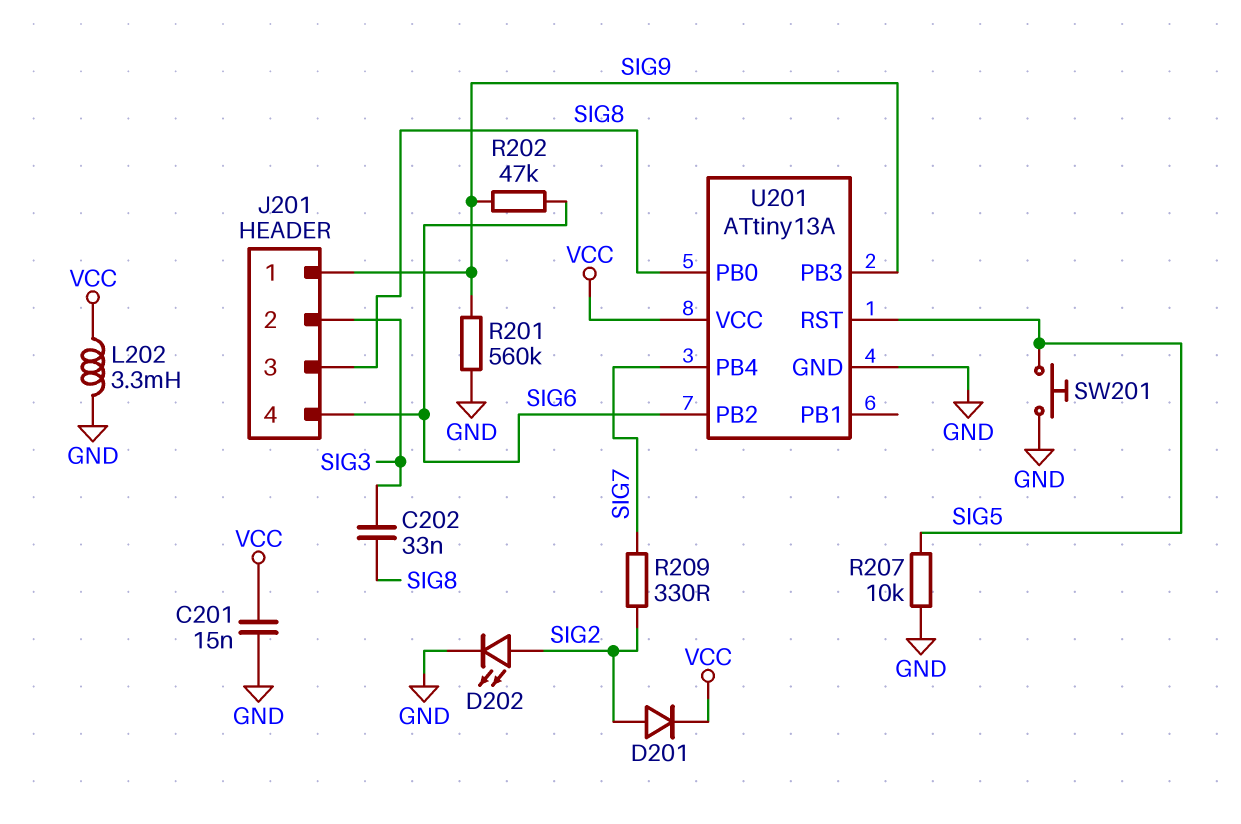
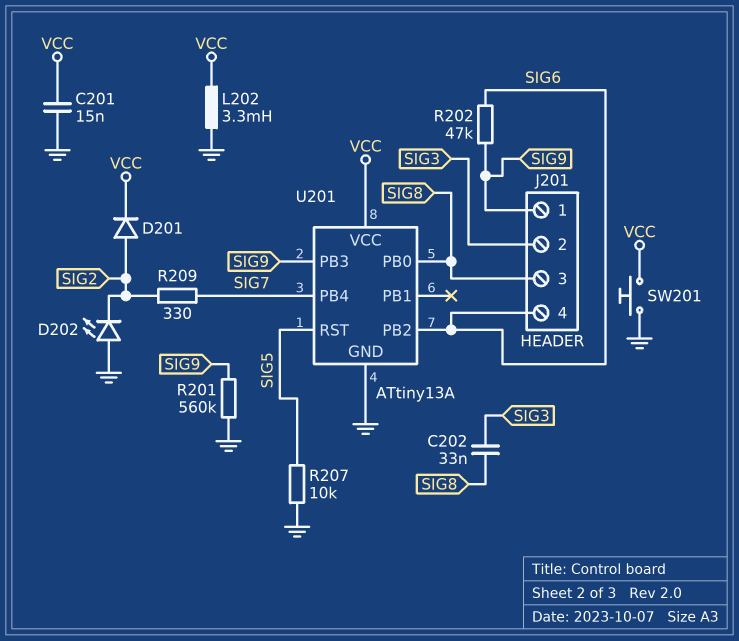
D202: LED (A SIG2, K GND) -> LED (A GND, K SIG2)
SW201: button (GND, SIG5) -> button (GND, VCC)

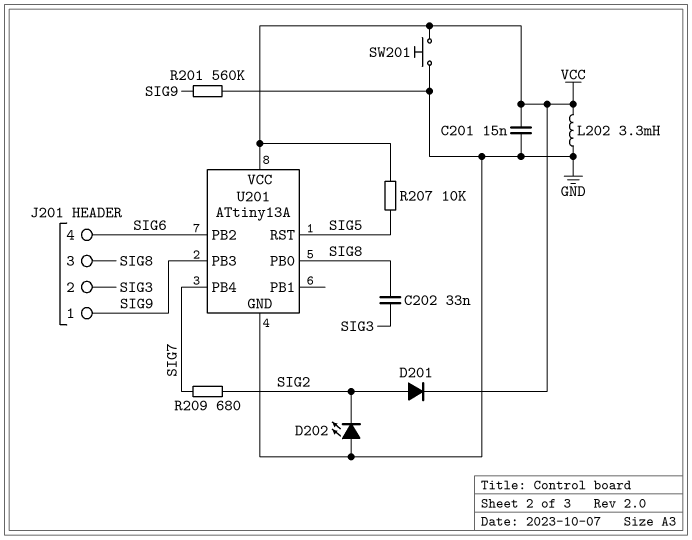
R202: 47k (SIG6, SIG9) -> none
R207: 10k (GND, SIG5) -> 10k (SIG5, VCC)
R209: 330 (SIG2, SIG7) -> 680 (SIG2, SIG7)

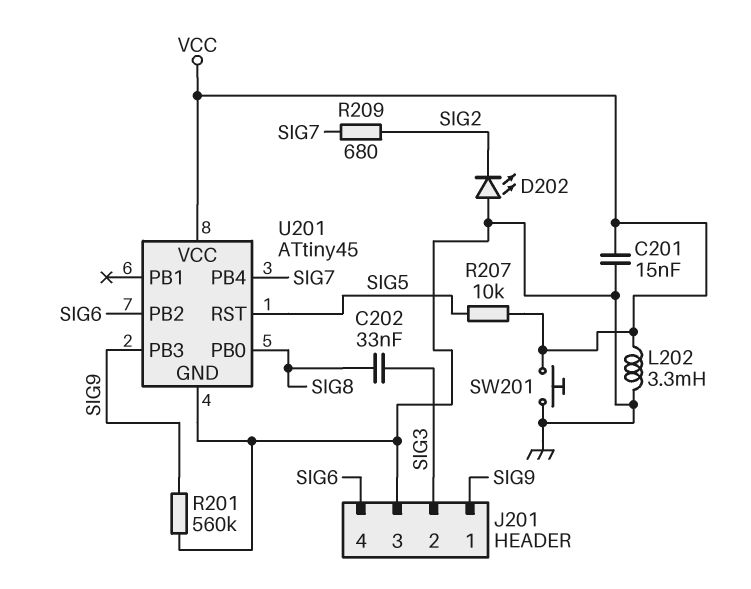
D201: diode (A SIG2, K VCC) -> none
J201 pin 3: SIG8 -> GND
U201: ATtiny13A -> ATtiny45

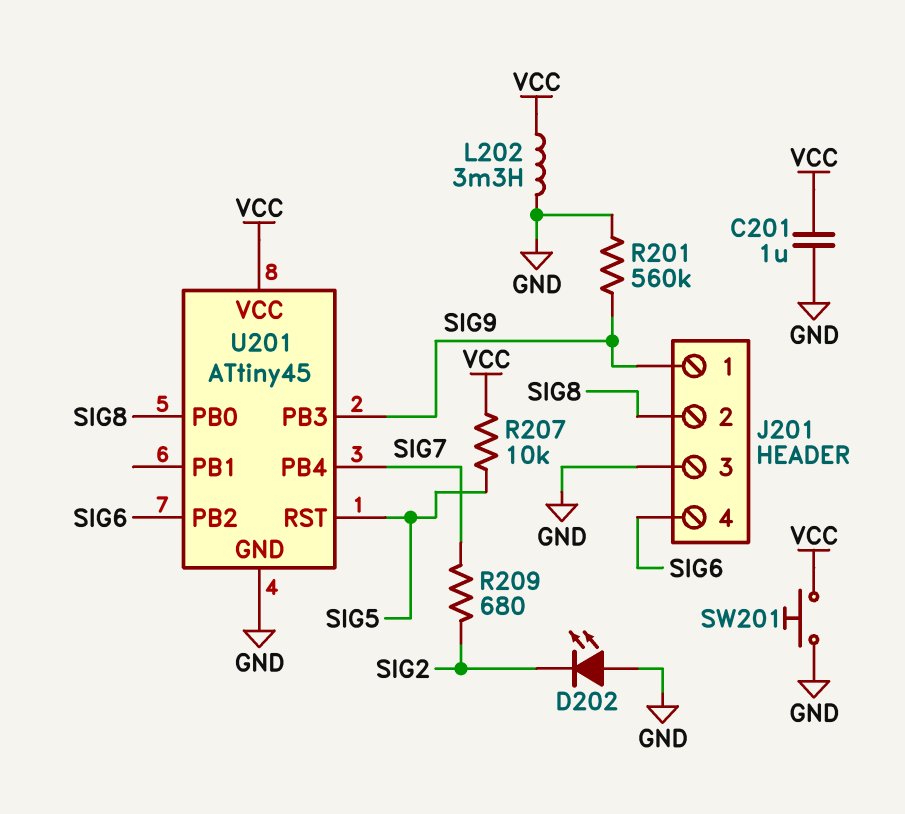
C201: 15nF (GND, VCC) -> 1uF (GND, VCC)
C202: 33nF (SIG3, SIG8) -> none
J201 pin 2: SIG3 -> SIG8

